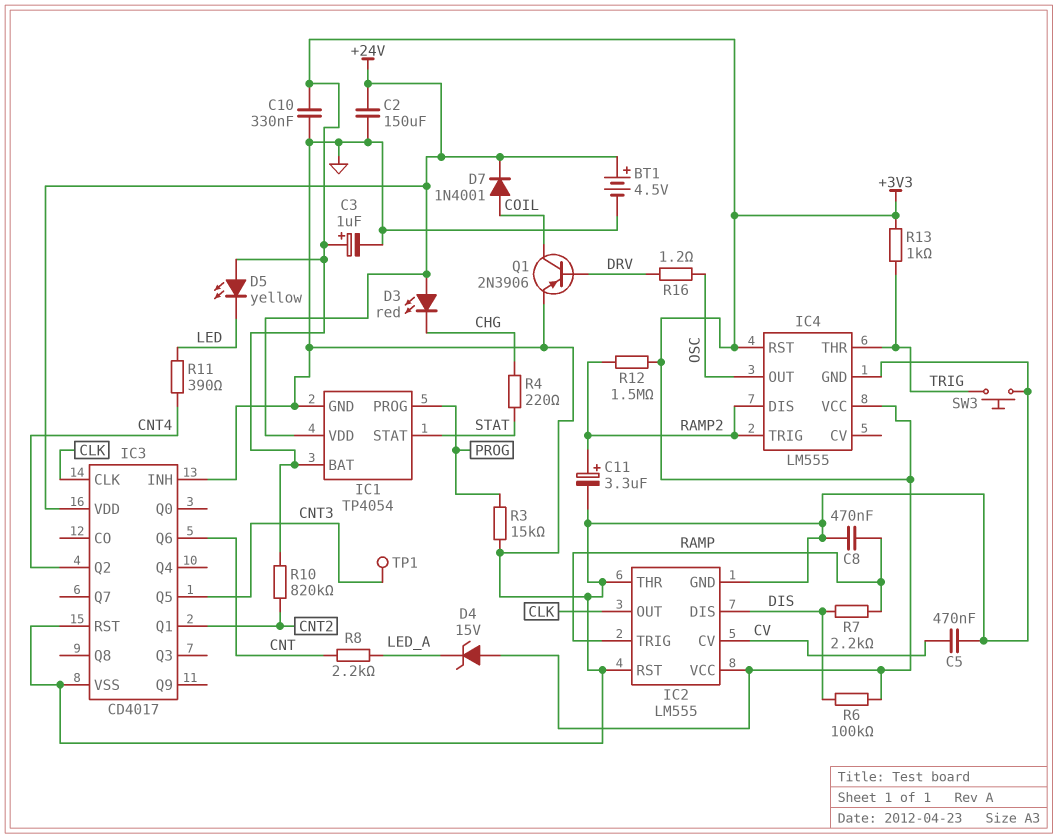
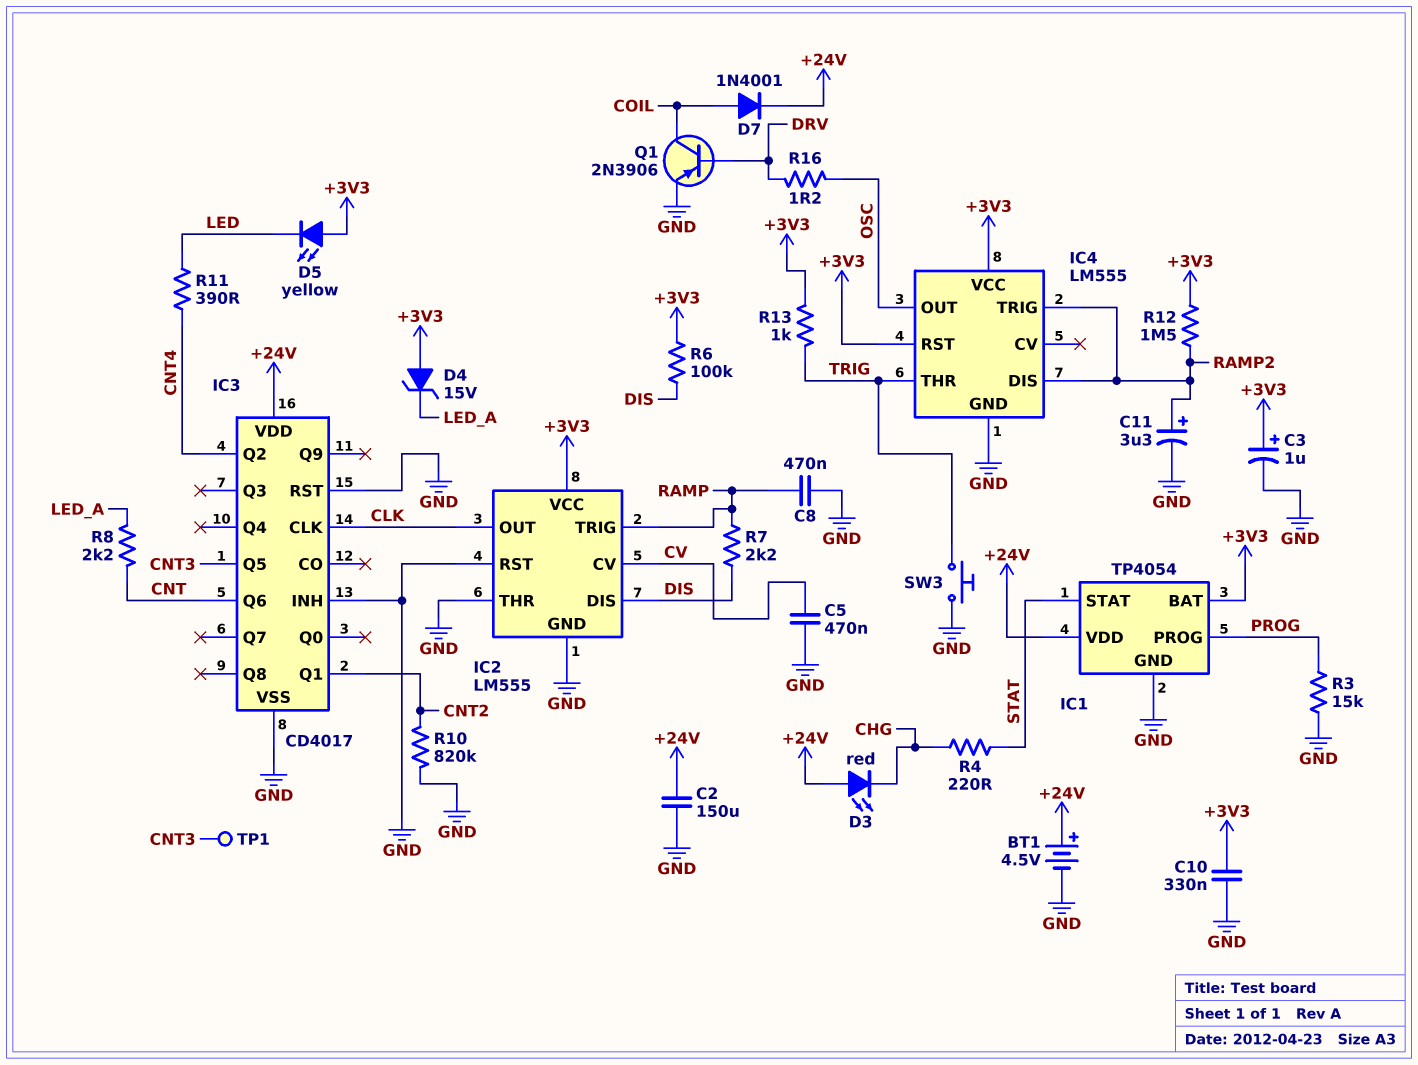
R10: 820k (+3V3, CNT2) -> 820k (CNT2, GND)

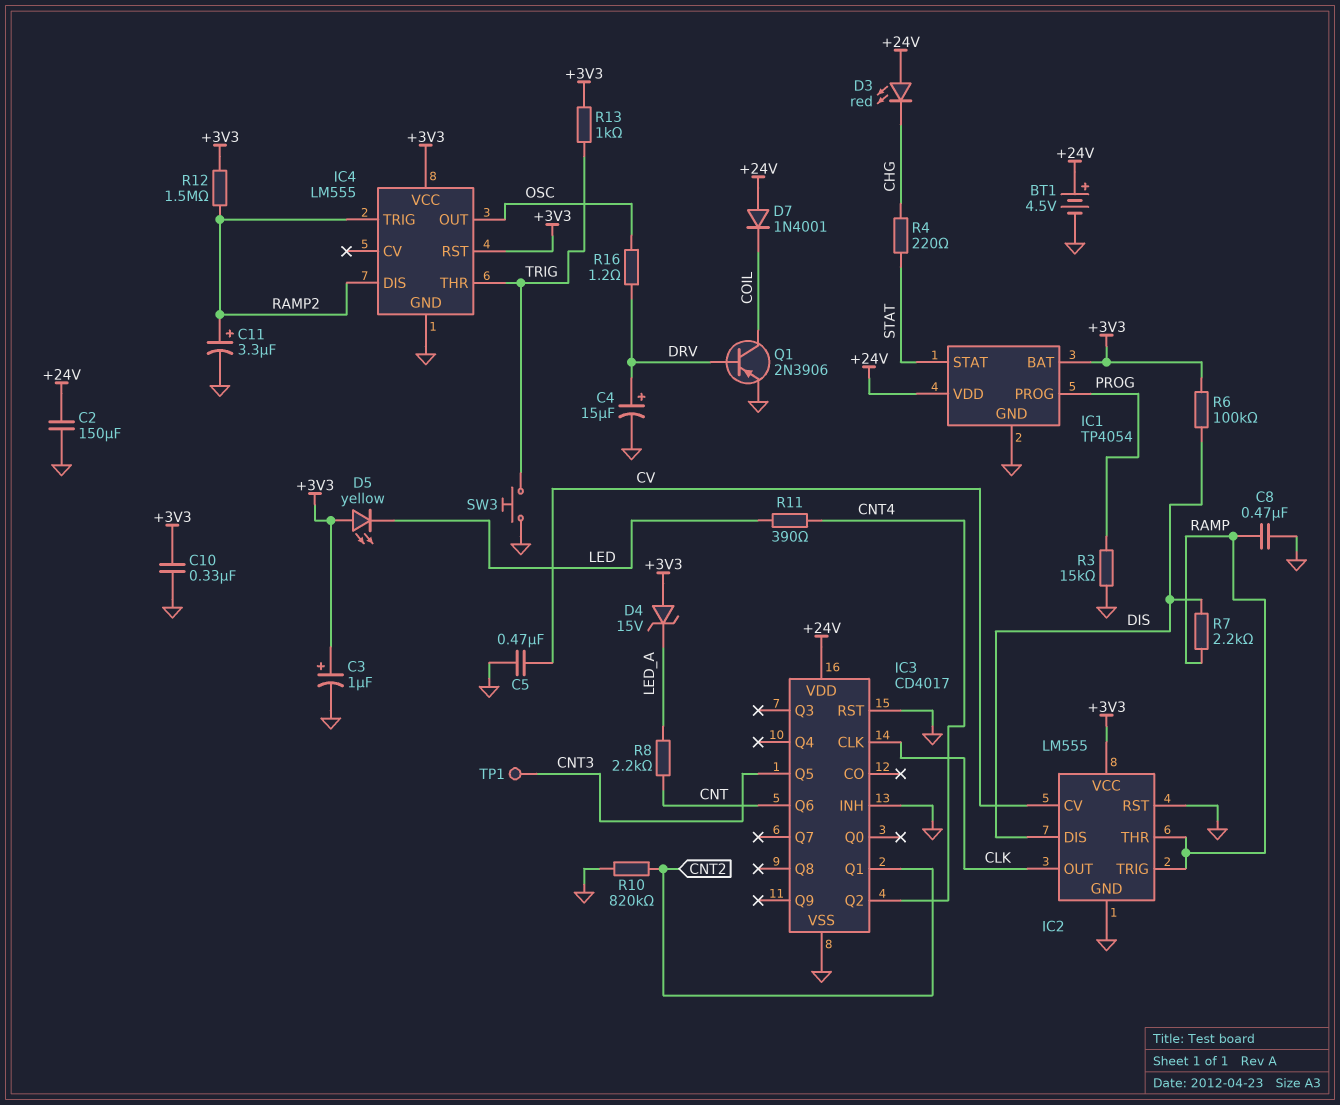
C4: none -> 15uF (plus DRV, minus GND)
D7: diode 1N4001 (A COIL, K +24V) -> diode 1N4001 (A +24V, K COIL)
IC2 pin THR: GND -> RAMP

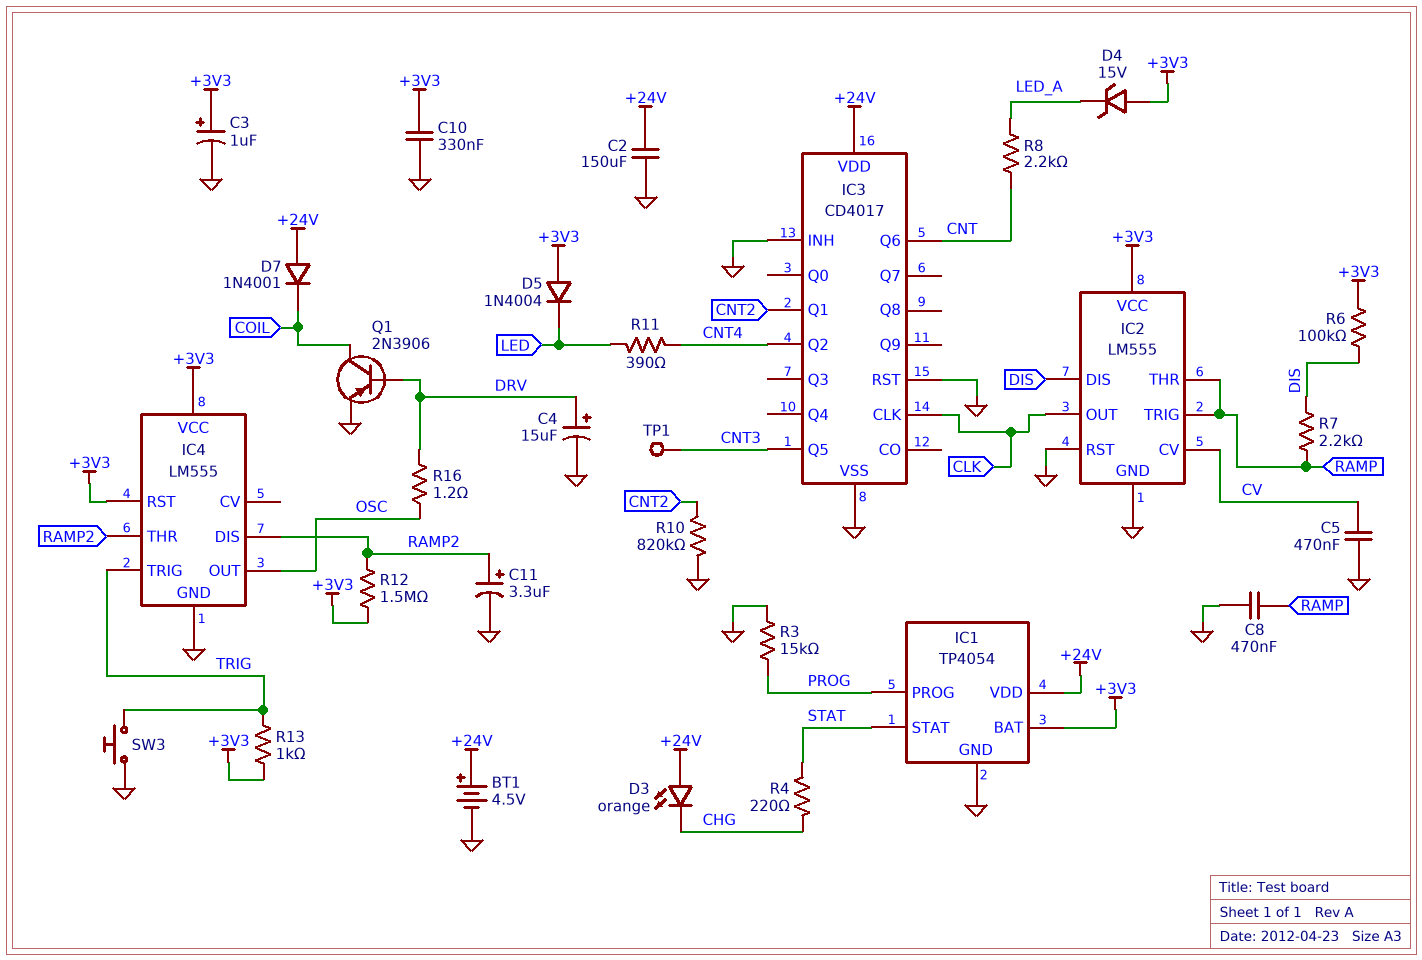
D3: LED red (A +24V, K CHG) -> LED orange (A +24V, K CHG)
D5: LED yellow (A +3V3, K LED) -> diode 1N4004 (A +3V3, K LED)
IC4 pin THR: TRIG -> RAMP2
IC4 pin TRIG: RAMP2 -> TRIG

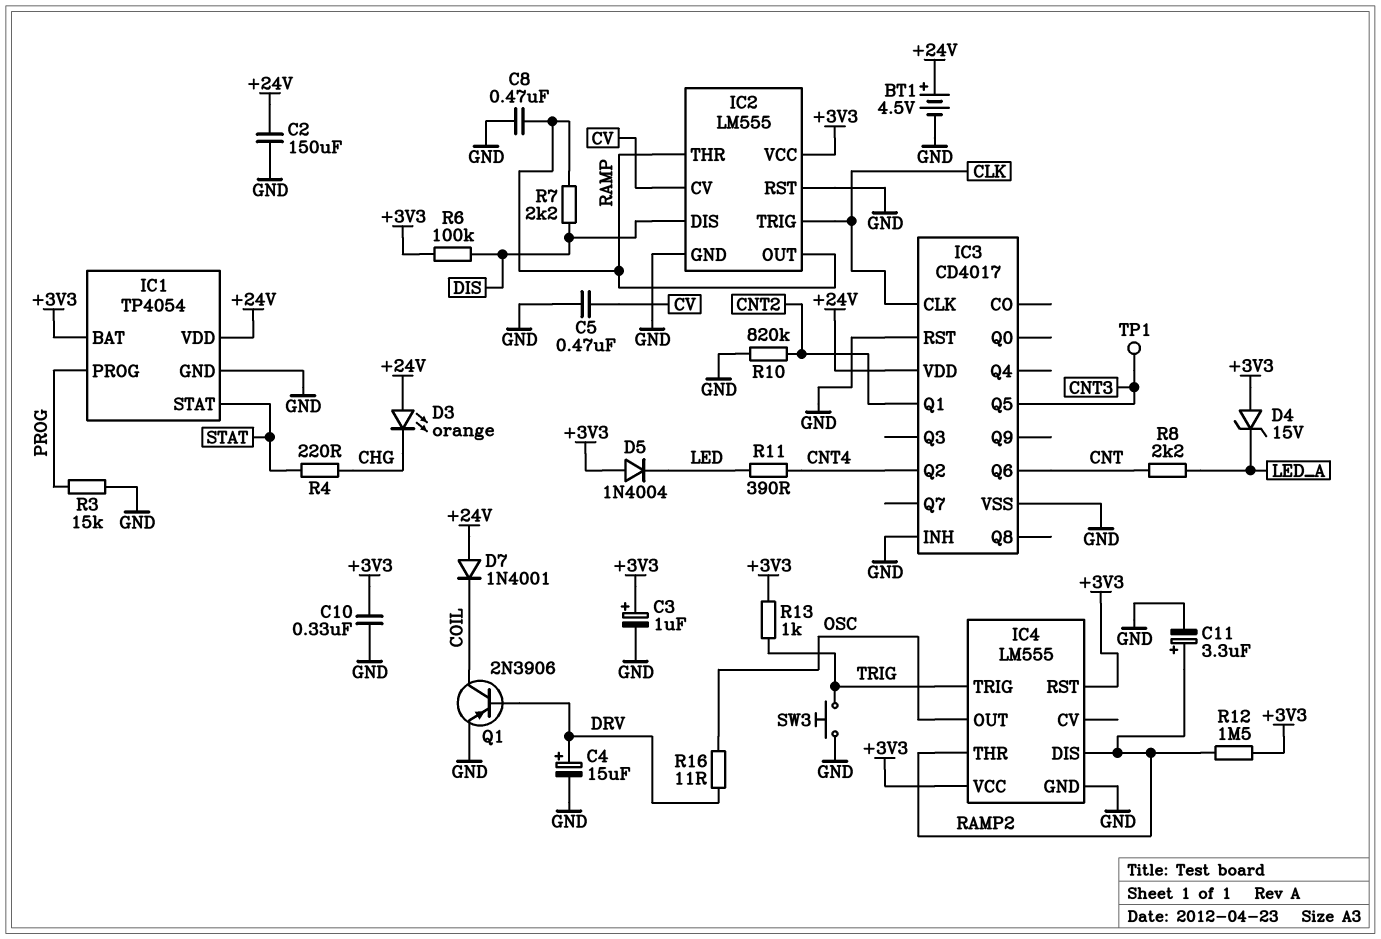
IC2 pin OUT: CLK -> RAMP
IC2 pin TRIG: RAMP -> CLK
R16: 1.2 (DRV, OSC) -> 11 (DRV, OSC)

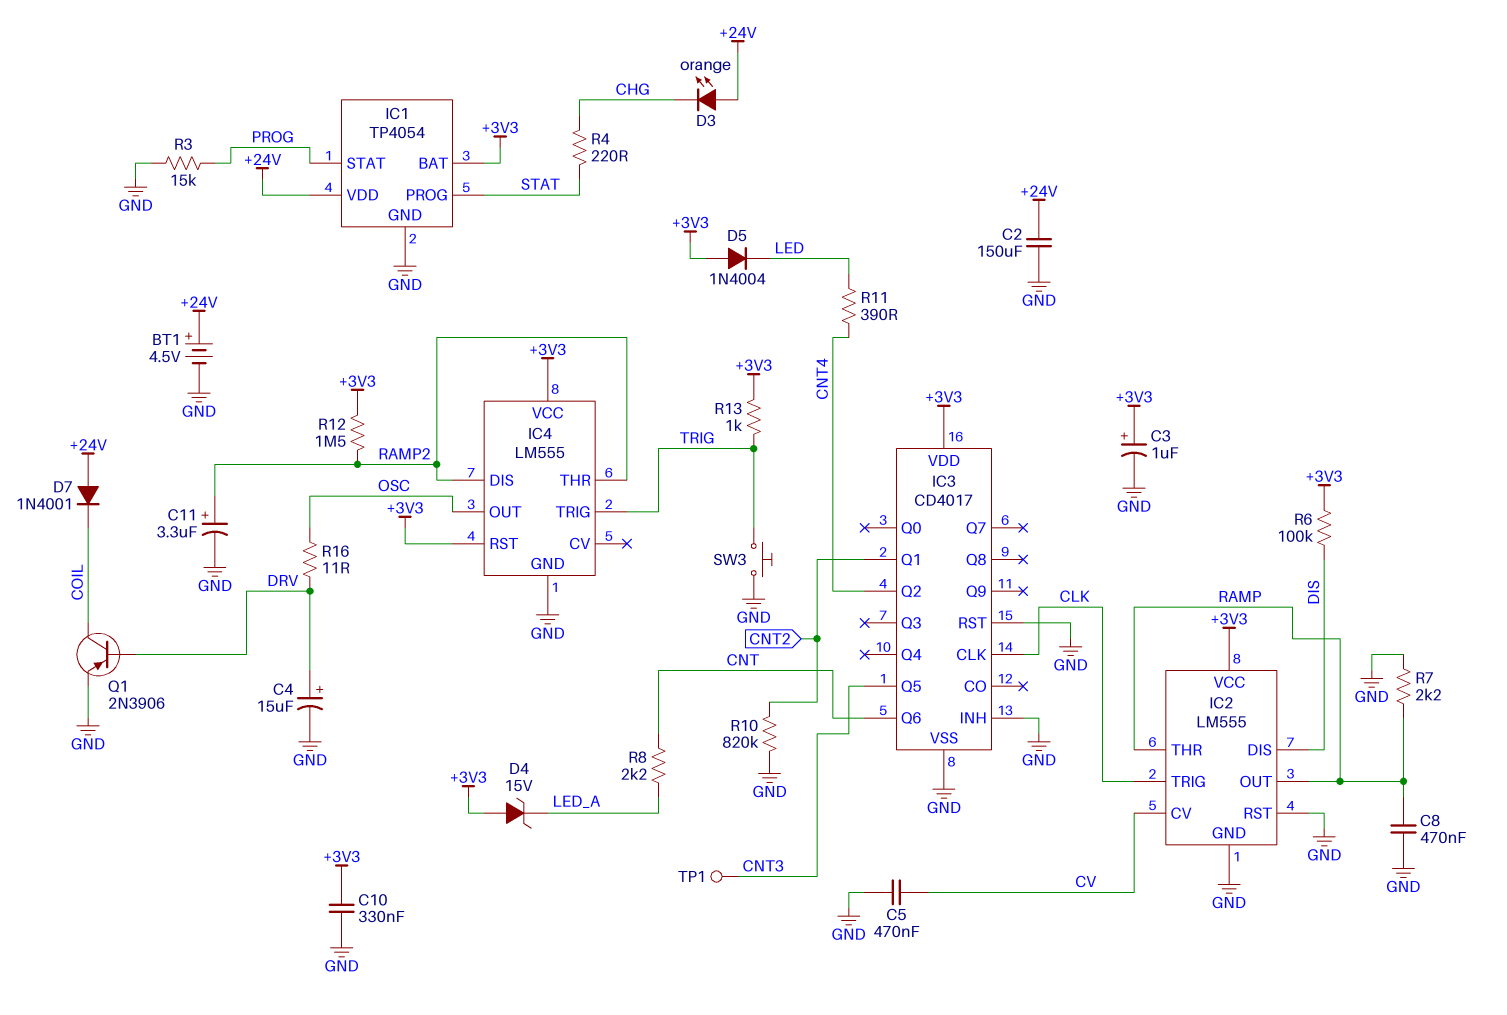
IC1 pin PROG: PROG -> STAT
IC1 pin STAT: STAT -> PROG
IC3 pin VDD: +24V -> +3V3
R7: 2.2k (DIS, RAMP) -> 2.2k (GND, RAMP)

